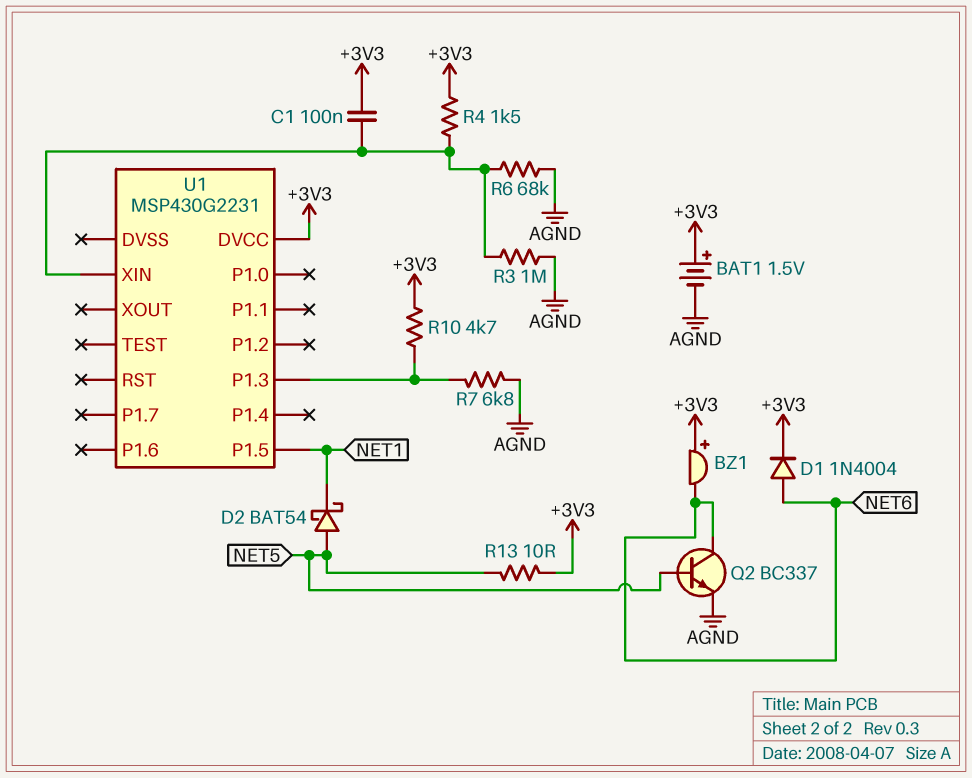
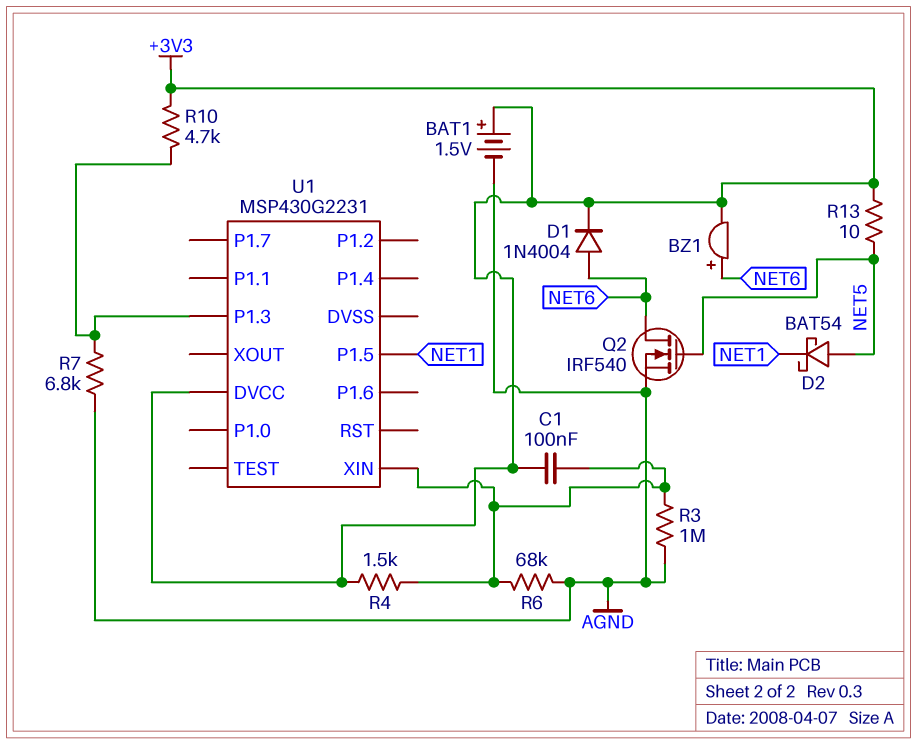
BZ1: buzzer (plus +3V3, minus NET6) -> buzzer (plus NET6, minus +3V3)
Q2: NPN BC337 (B NET5, C NET6, E AGND) -> NMOS IRF540 (G NET5, D NET6, S AGND)

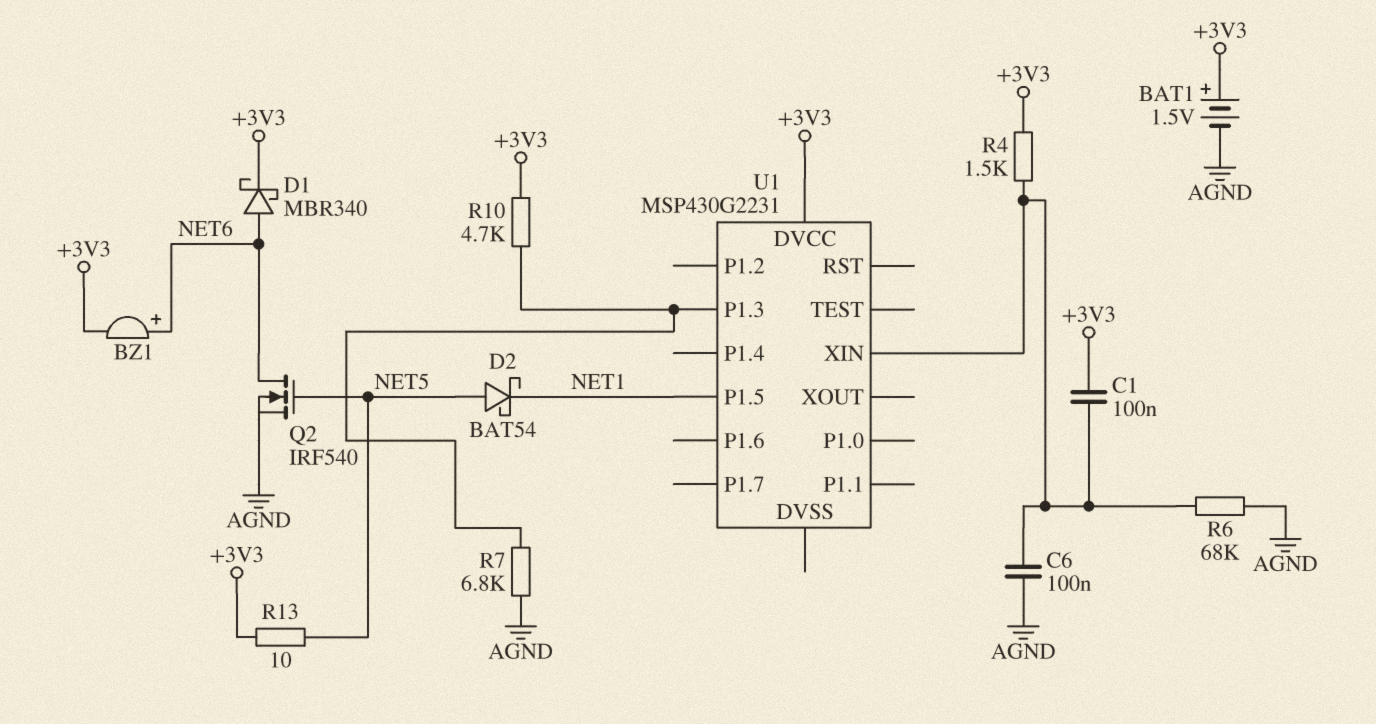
C6: none -> 100nF (AGND, U1/XIN)
D1: diode 1N4004 (A NET6, K +3V3) -> schottky MBR340 (A NET6, K +3V3)
R3: 1M (AGND, U1/XIN) -> none

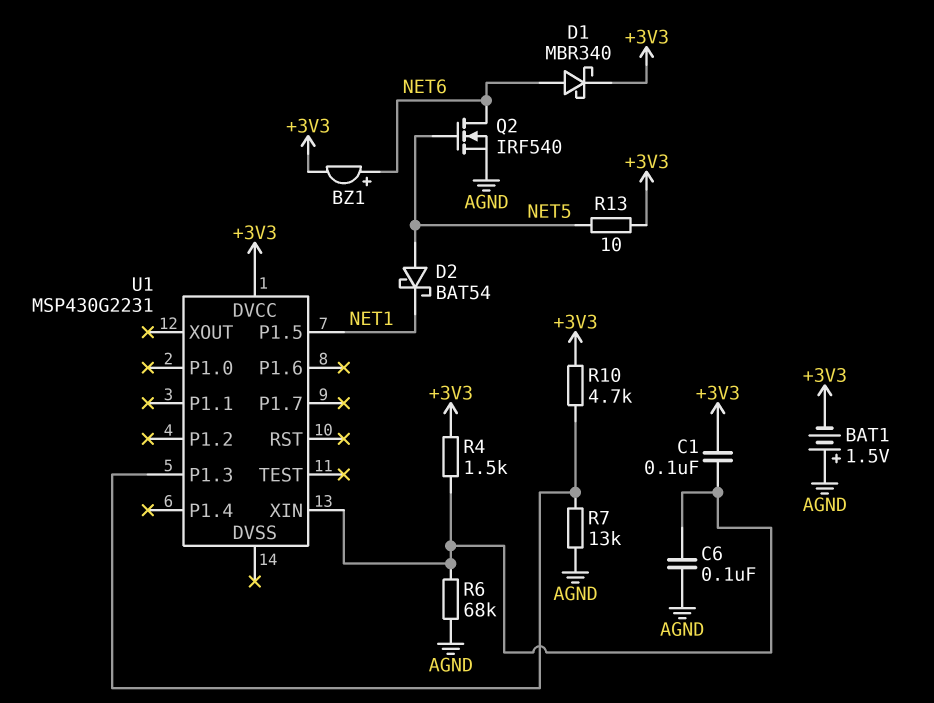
BAT1: 1.5V (plus +3V3, minus AGND) -> 1.5V (plus AGND, minus +3V3)
R7: 6.8k (AGND, U1/P1.3) -> 13k (AGND, U1/P1.3)

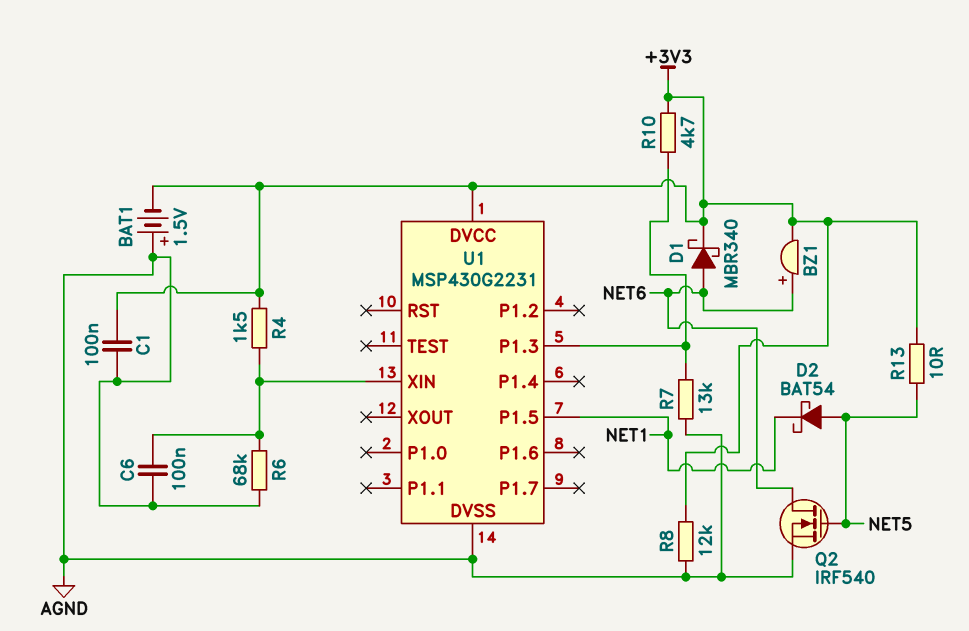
C1: 100nF (+3V3, U1/XIN) -> 100nF (+3V3, AGND)
R8: none -> 12k (+3V3, AGND)
U1 pin DVSS: none -> AGND

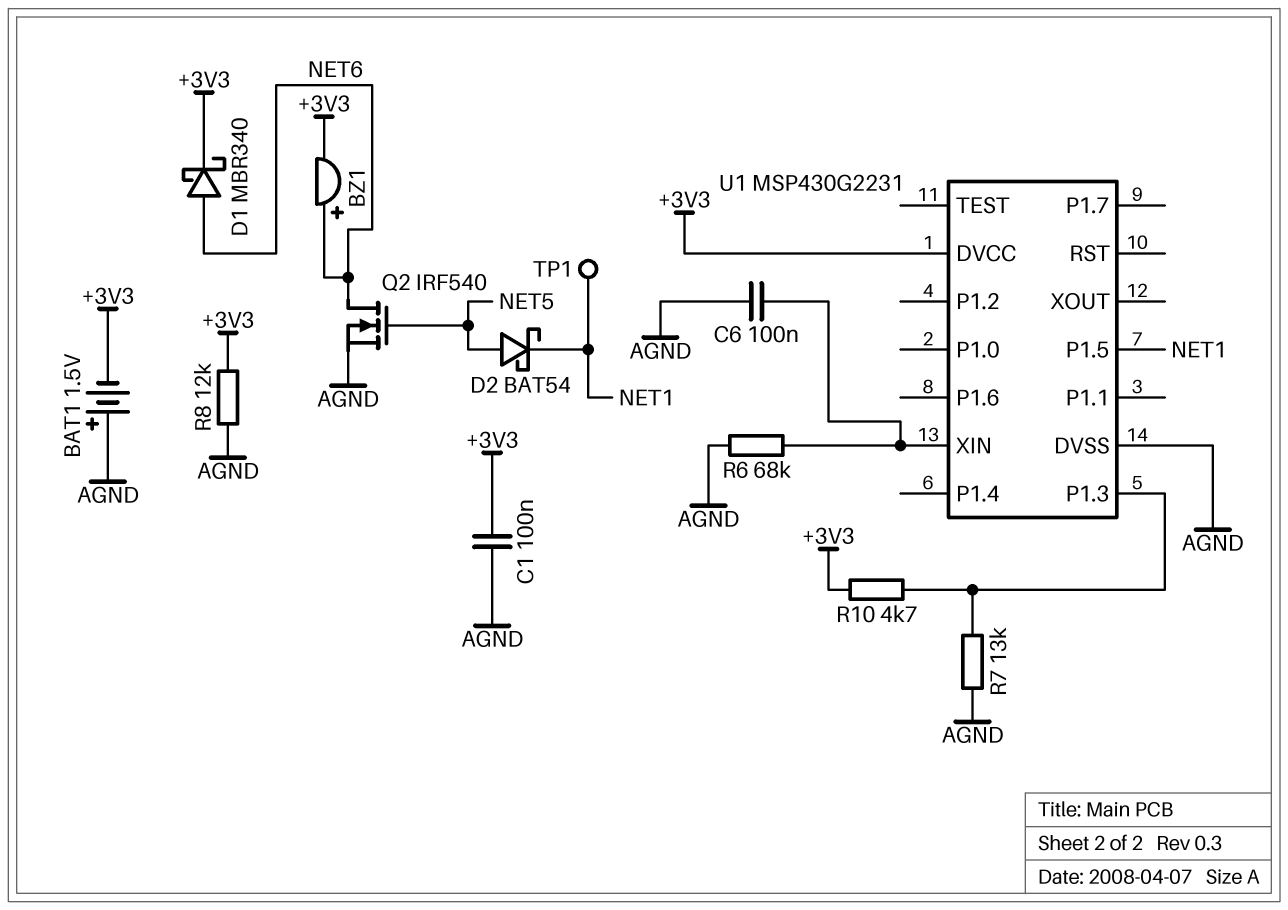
R4: 1.5k (+3V3, U1/XIN) -> none
R13: 10 (+3V3, NET5) -> none
TP1: none -> test point (NET1)

